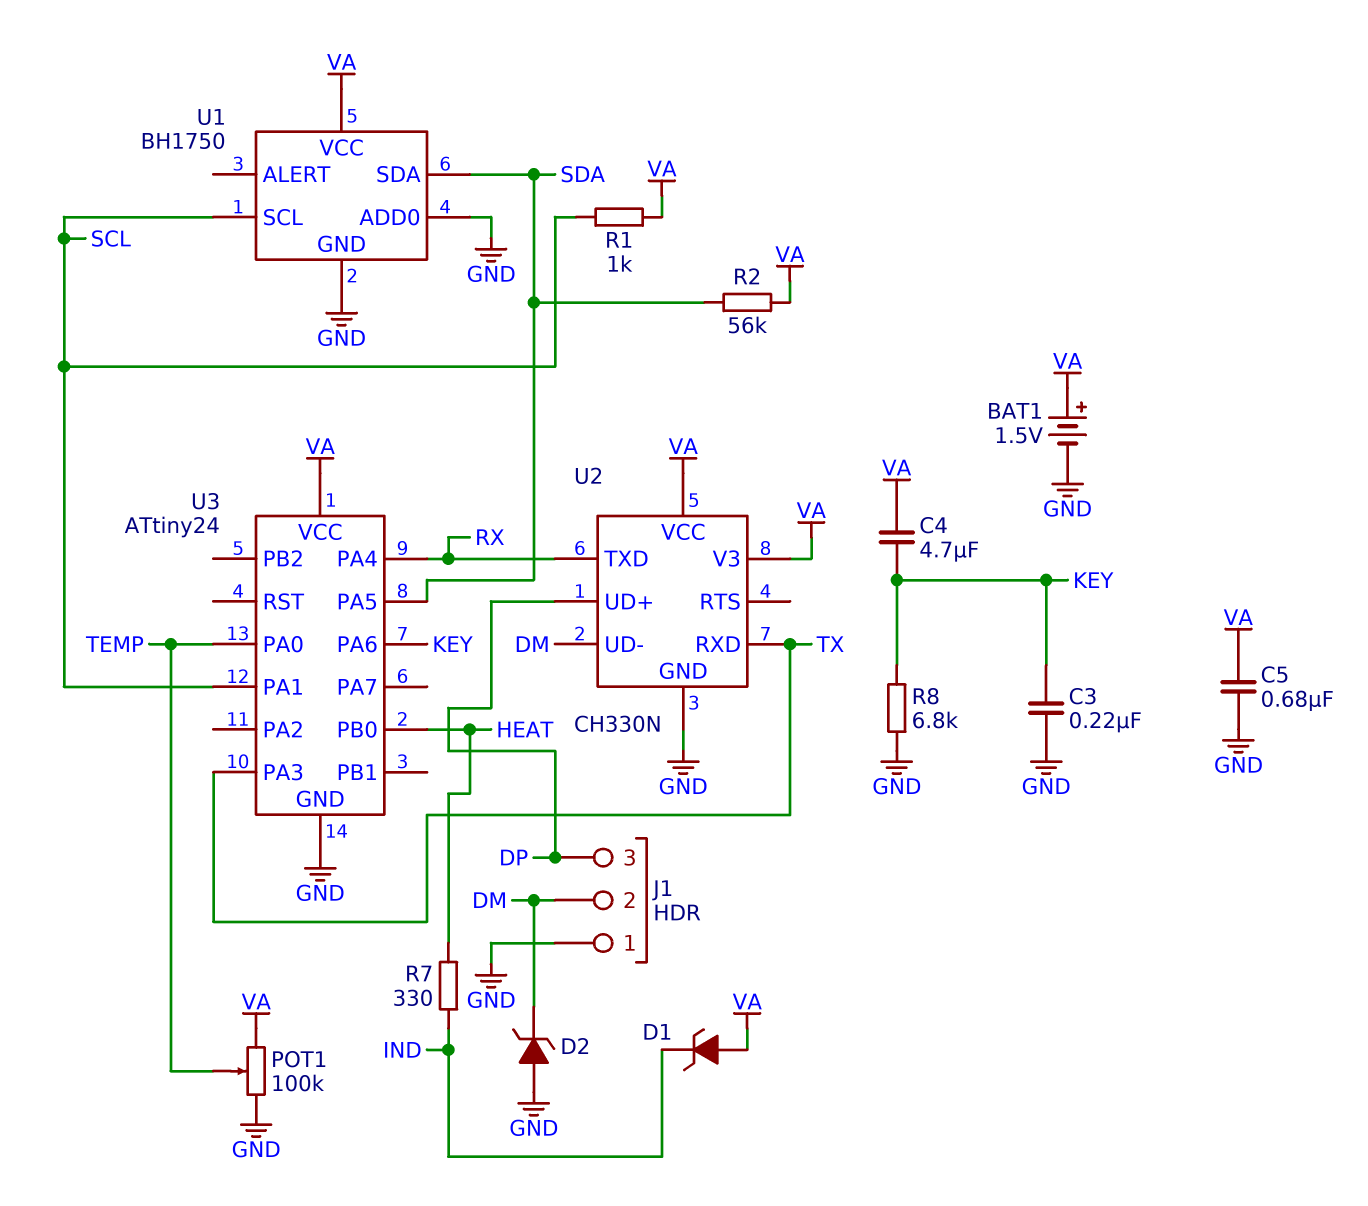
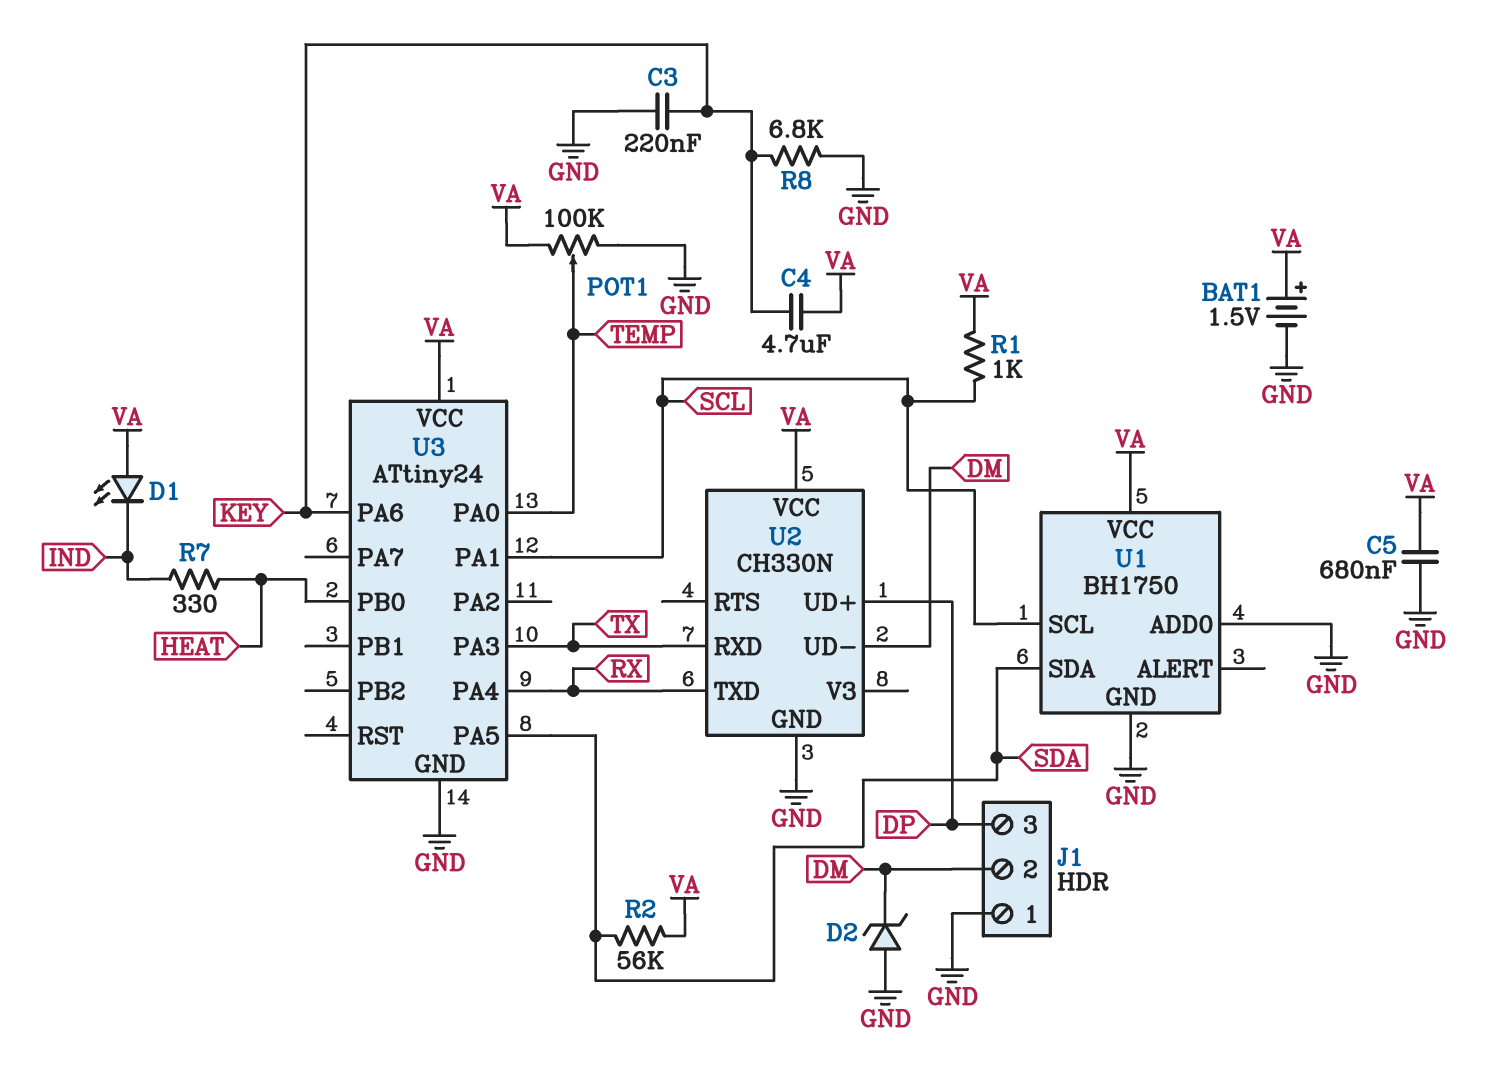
D1: zener (A VA, K IND) -> LED (A VA, K IND)
U2 pin V3: VA -> none

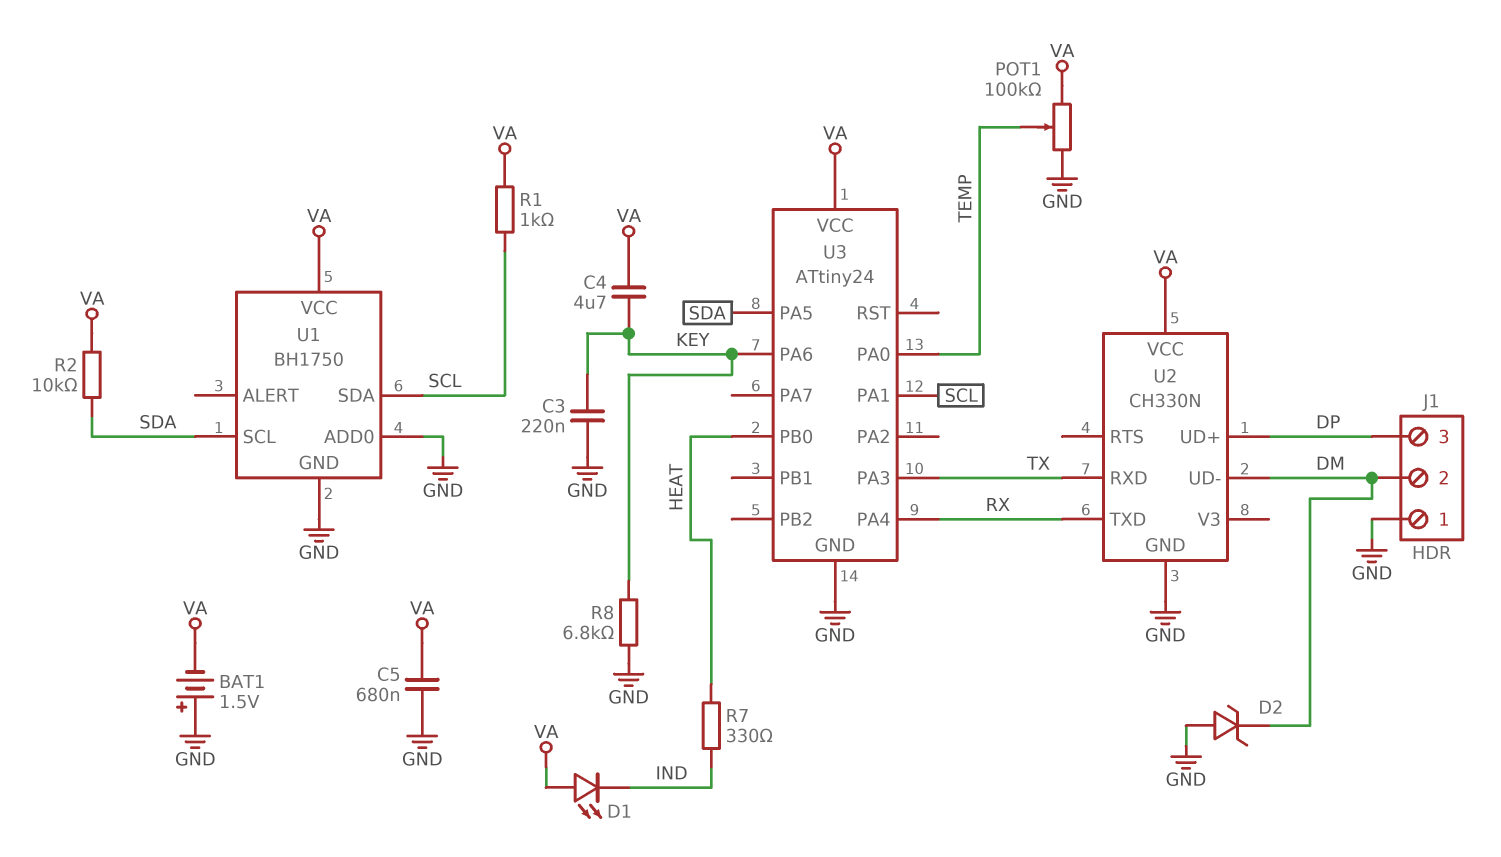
BAT1: 1.5V (plus VA, minus GND) -> 1.5V (plus GND, minus VA)
R2: 56k (SDA, VA) -> 10k (SDA, VA)
U1 pin SCL: SCL -> SDA
U1 pin SDA: SDA -> SCL

